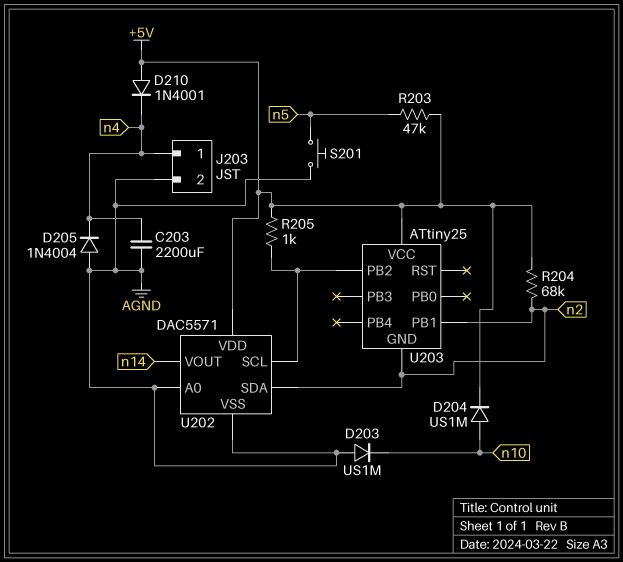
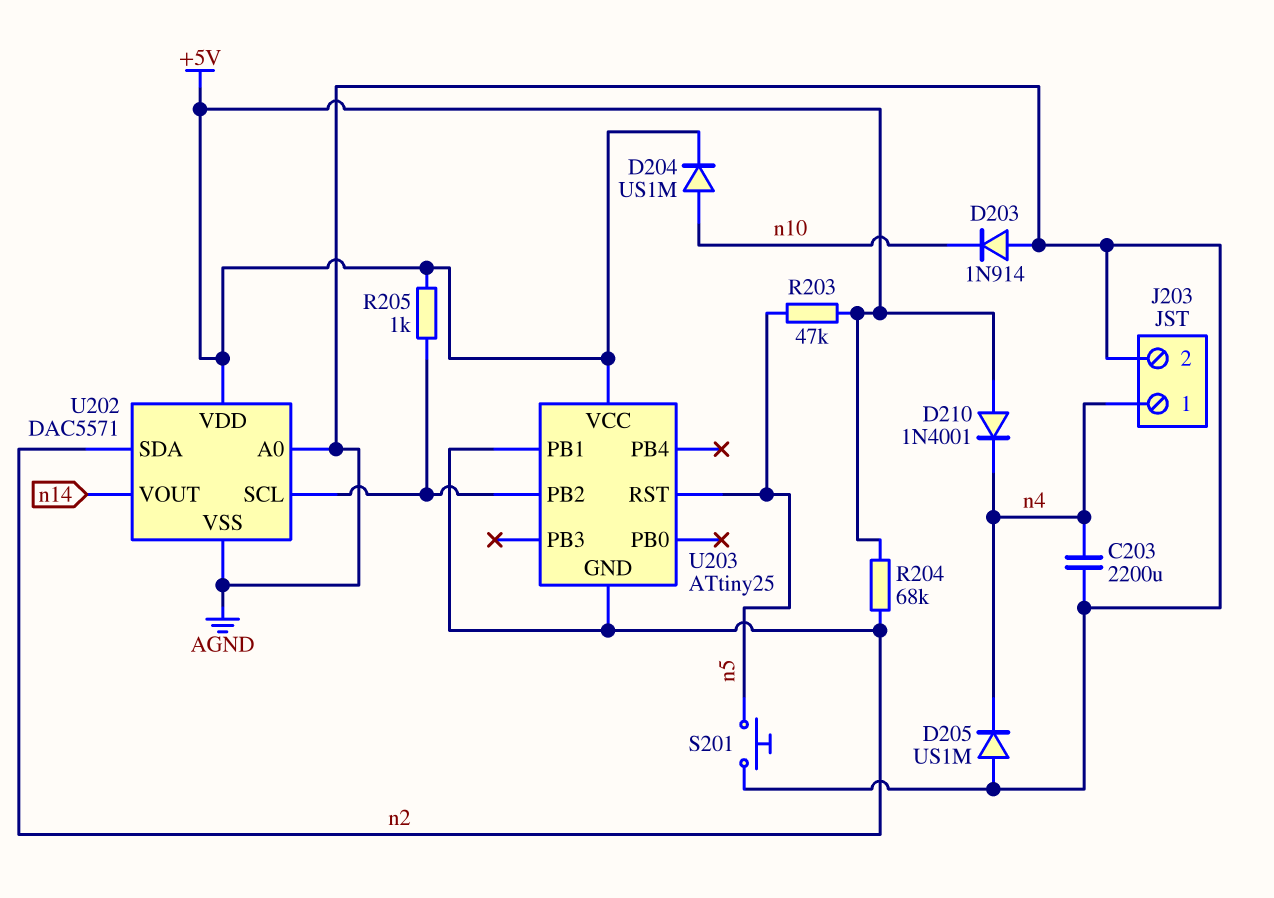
D203: diode US1M (A AGND, K n10) -> diode 1N914 (A AGND, K n10)
D205: diode 1N4004 (A AGND, K n4) -> diode US1M (A AGND, K n4)
U203 pin RST: none -> n5

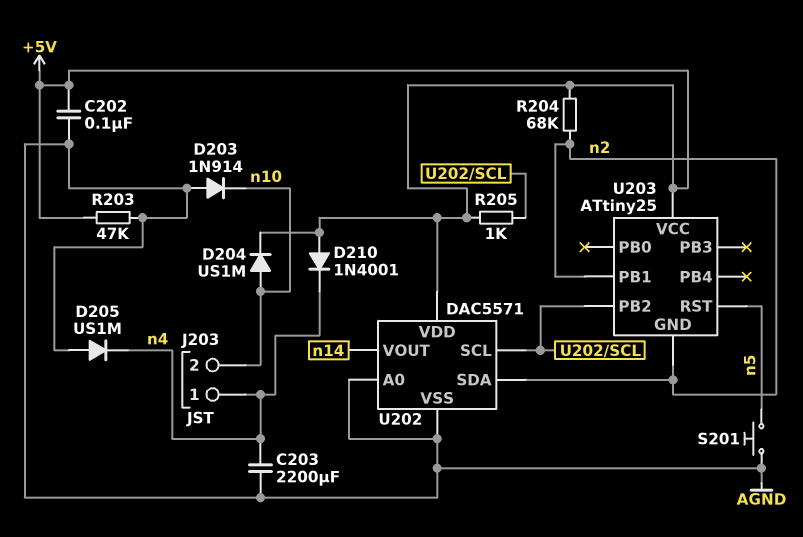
C202: none -> 100nF (+5V, AGND)
J203 pin 2: AGND -> n10
R203: 47k (+5V, n5) -> 47k (+5V, AGND)

